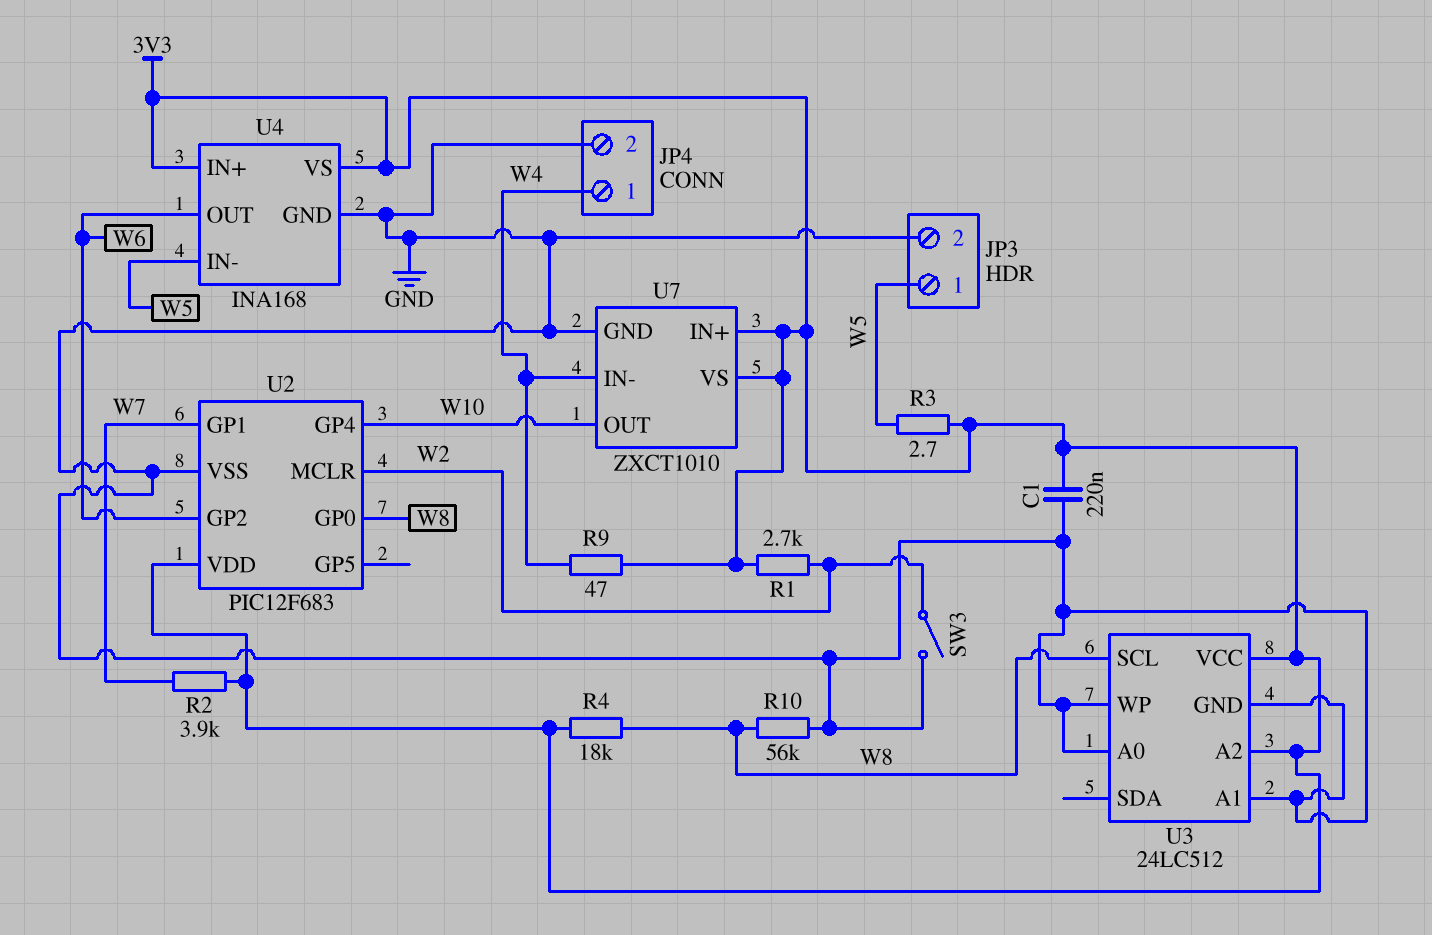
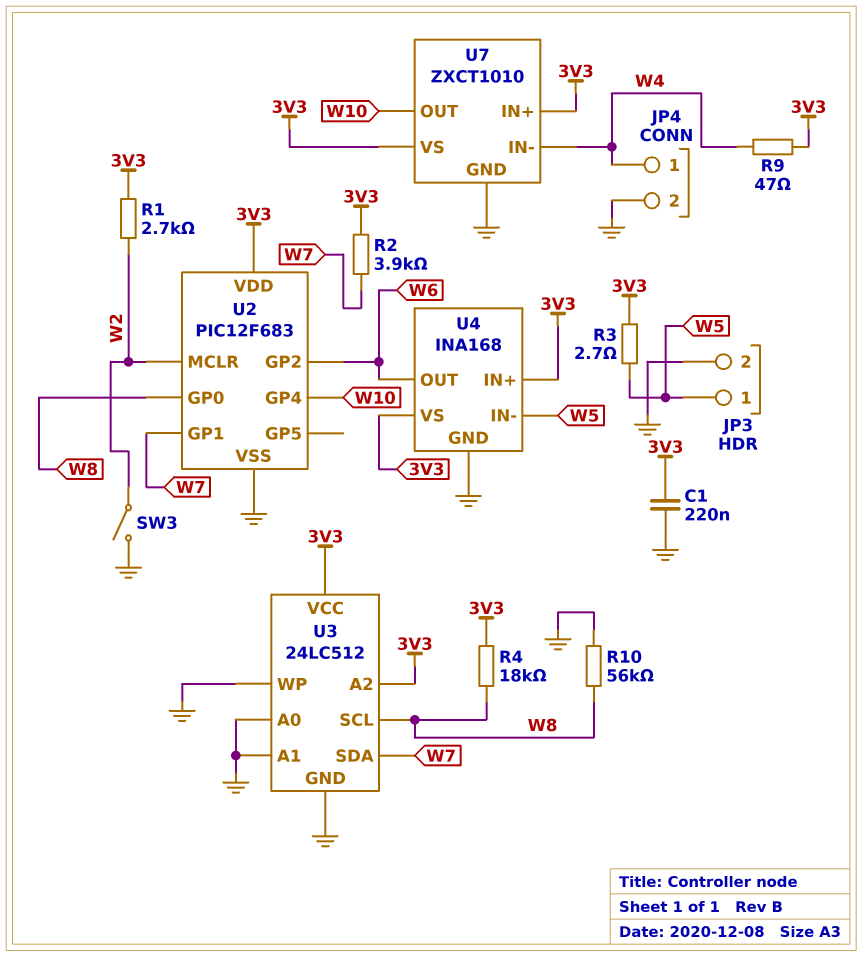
U3 pin SDA: none -> W7

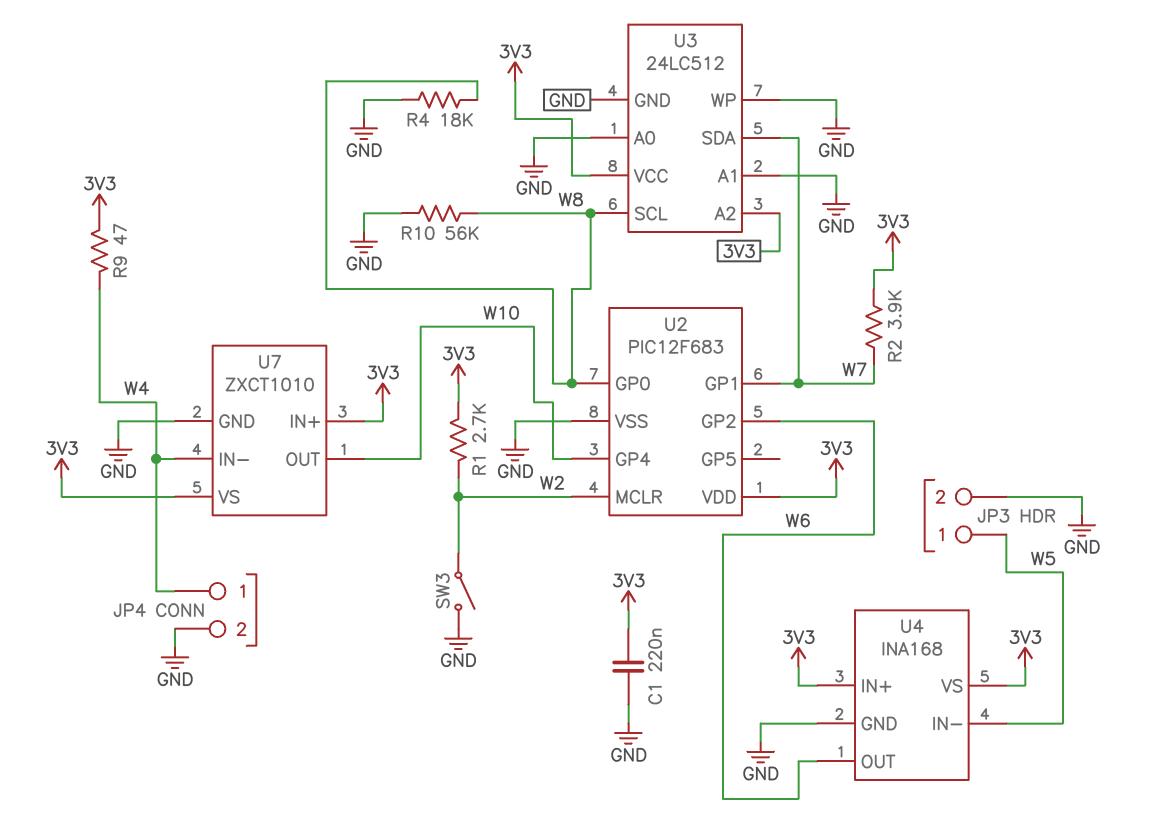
R3: 2.7 (3V3, W5) -> none
R4: 18k (3V3, W8) -> 18k (GND, W8)

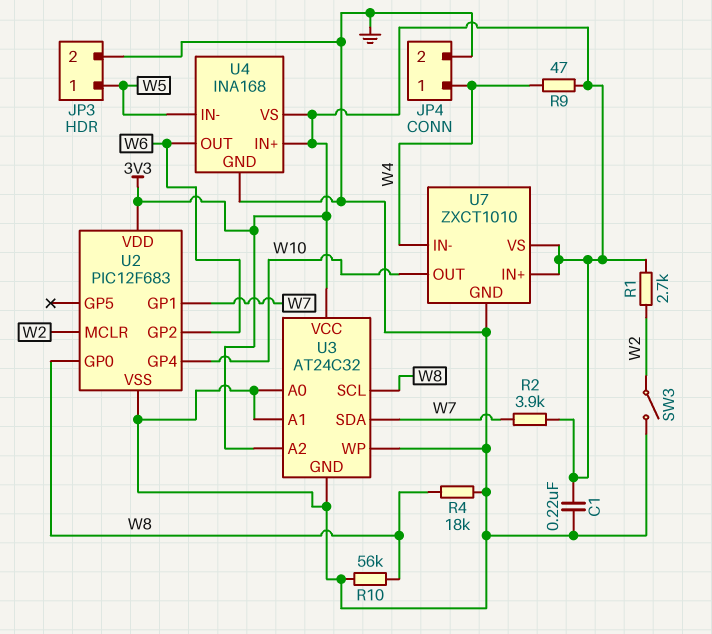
U3: 24LC512 -> AT24C32

